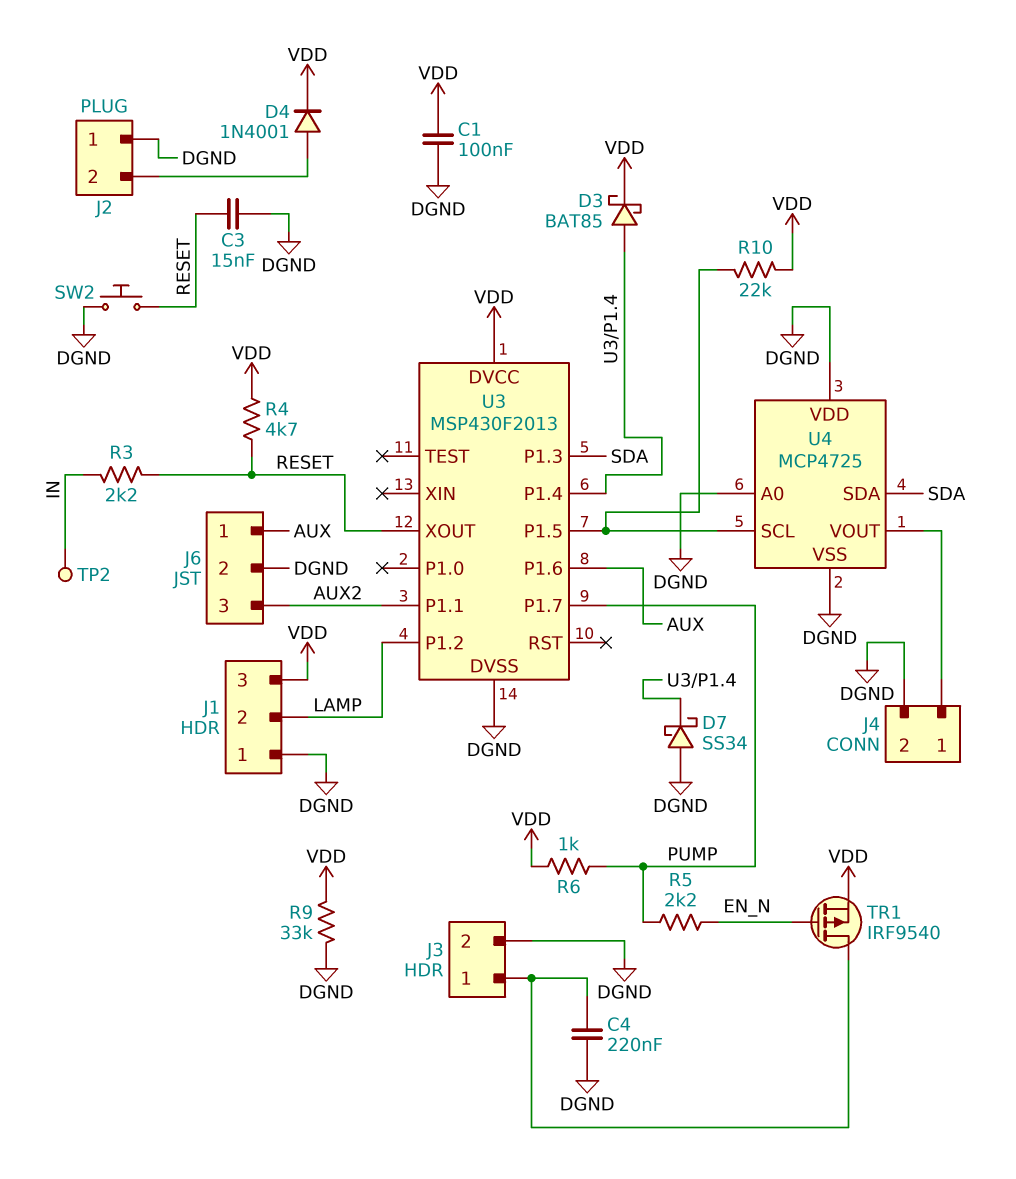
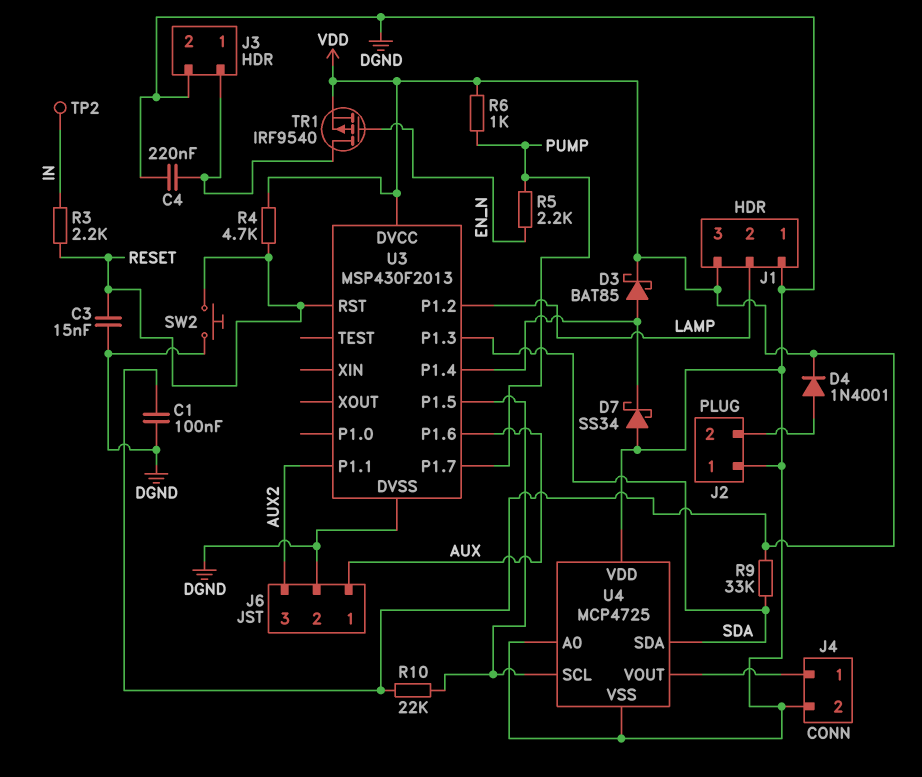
R9: 33k (DGND, VDD) -> 33k (SDA, VDD)
U3 pin RST: none -> RESET
U3 pin XOUT: RESET -> none

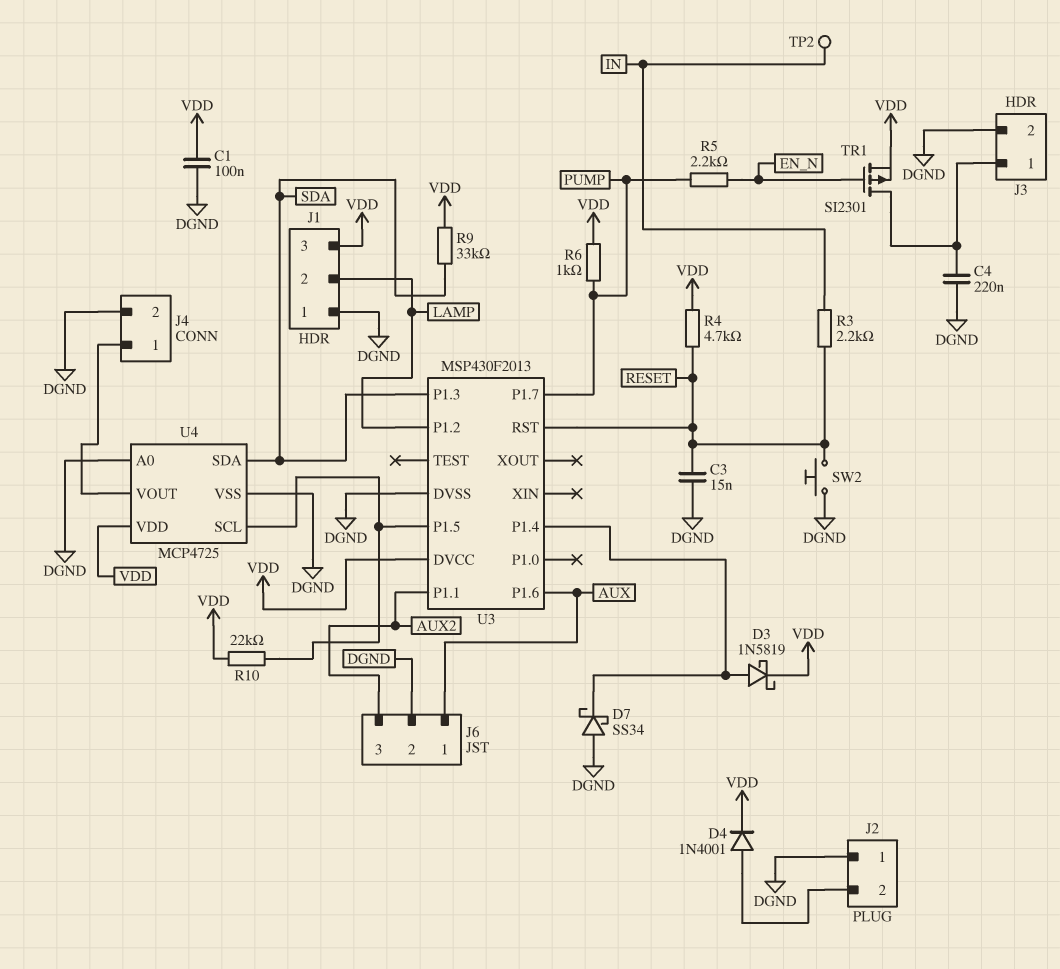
D3: schottky BAT85 (A U3/P1.4, K VDD) -> schottky 1N5819 (A U3/P1.4, K VDD)
TR1: PMOS IRF9540 (G EN_N, D J3/1, S VDD) -> PMOS SI2301 (G EN_N, D J3/1, S VDD)
U4 pin VDD: DGND -> VDD

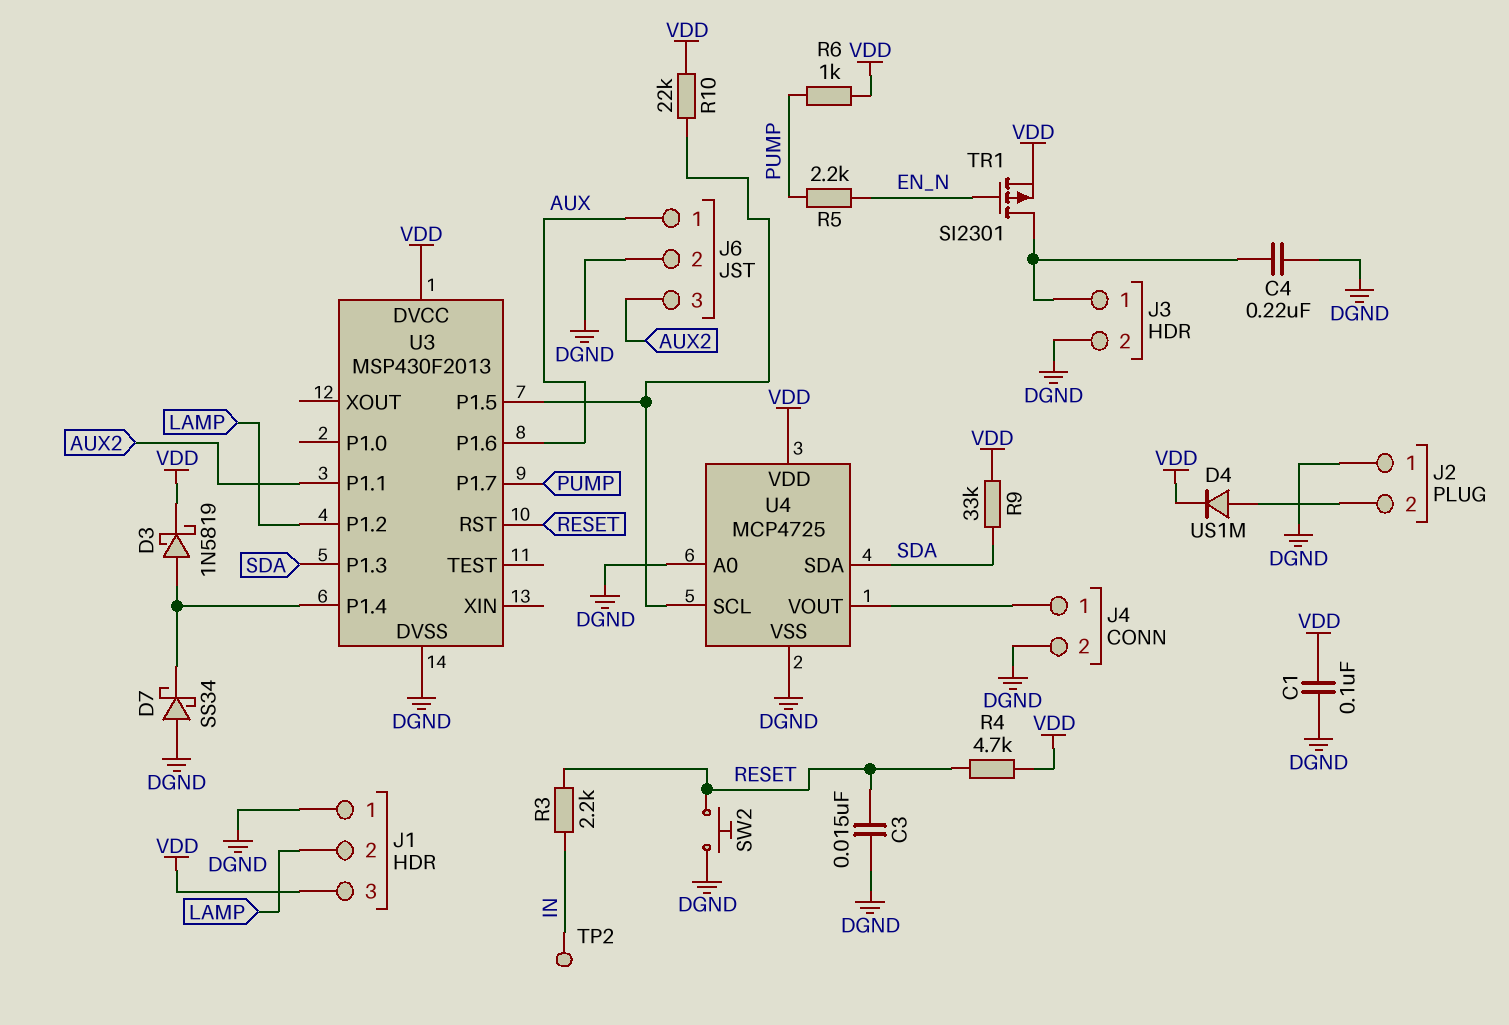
D4: diode 1N4001 (A J2/2, K VDD) -> diode US1M (A J2/2, K VDD)

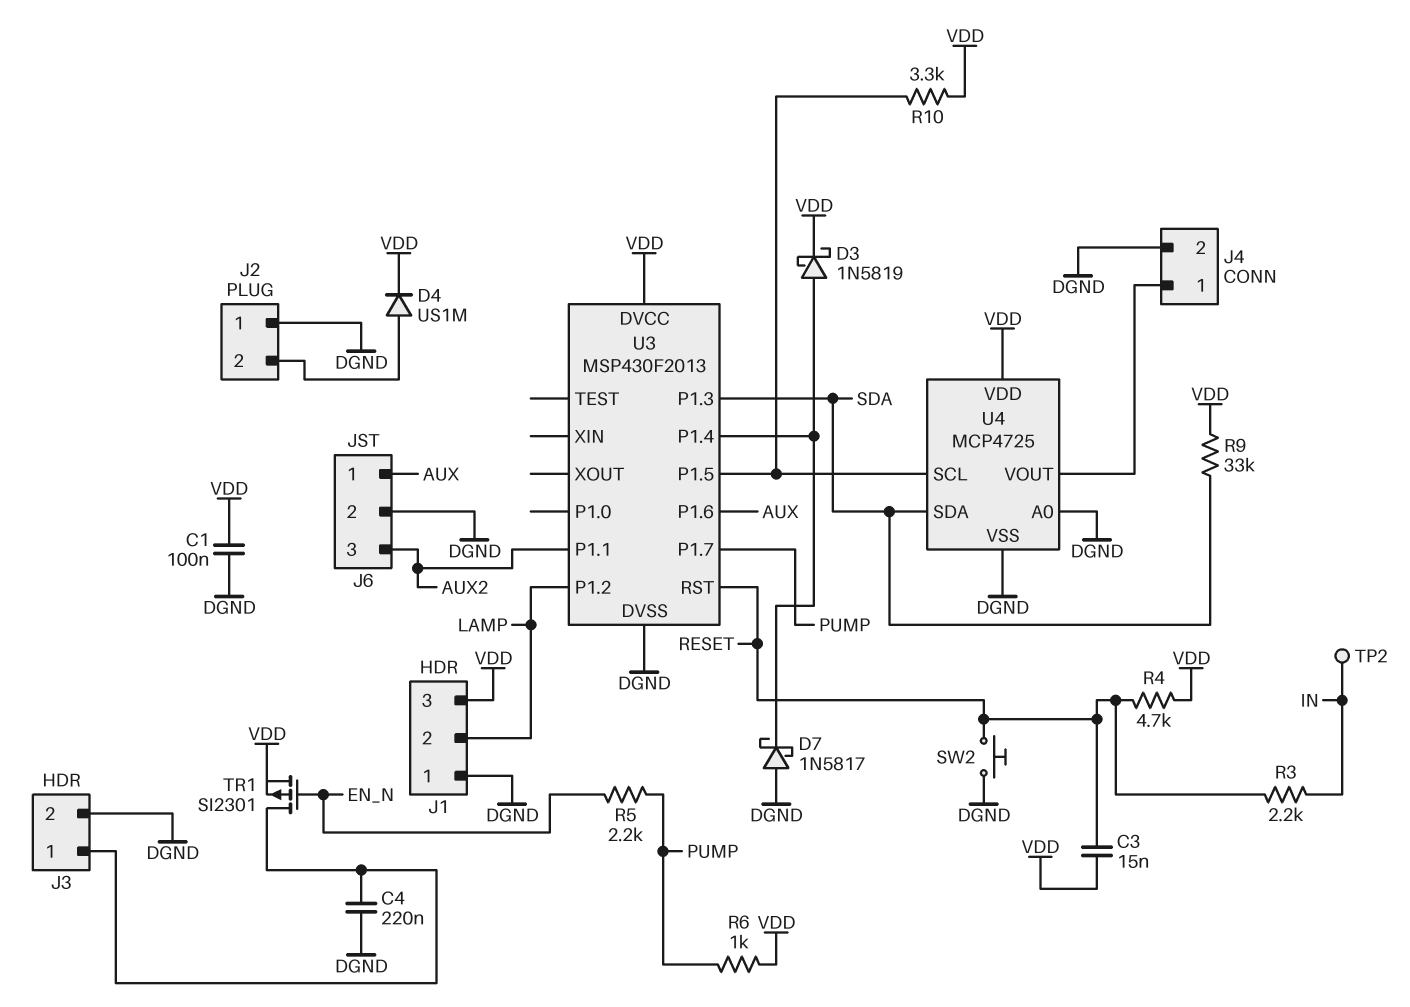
C3: 15nF (DGND, RESET) -> 15nF (RESET, VDD)
D7: schottky SS34 (A DGND, K U3/P1.4) -> schottky 1N5817 (A DGND, K U3/P1.4)
R10: 22k (U3/P1.5, VDD) -> 3.3k (U3/P1.5, VDD)

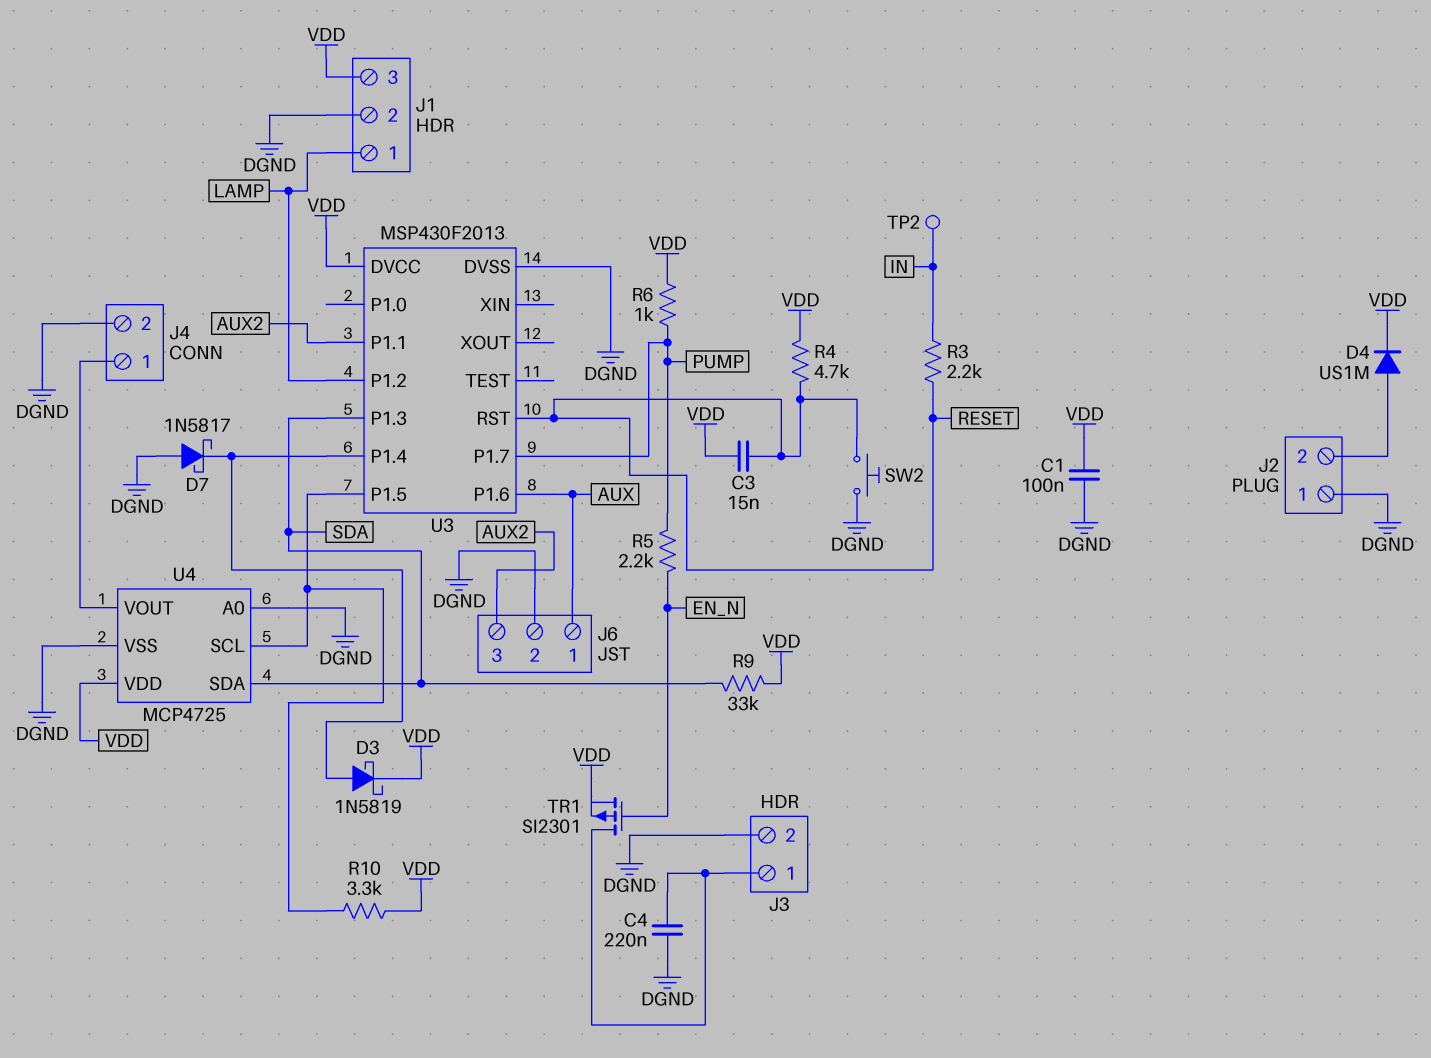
J1 pin 1: DGND -> LAMP
J1 pin 2: LAMP -> DGND

